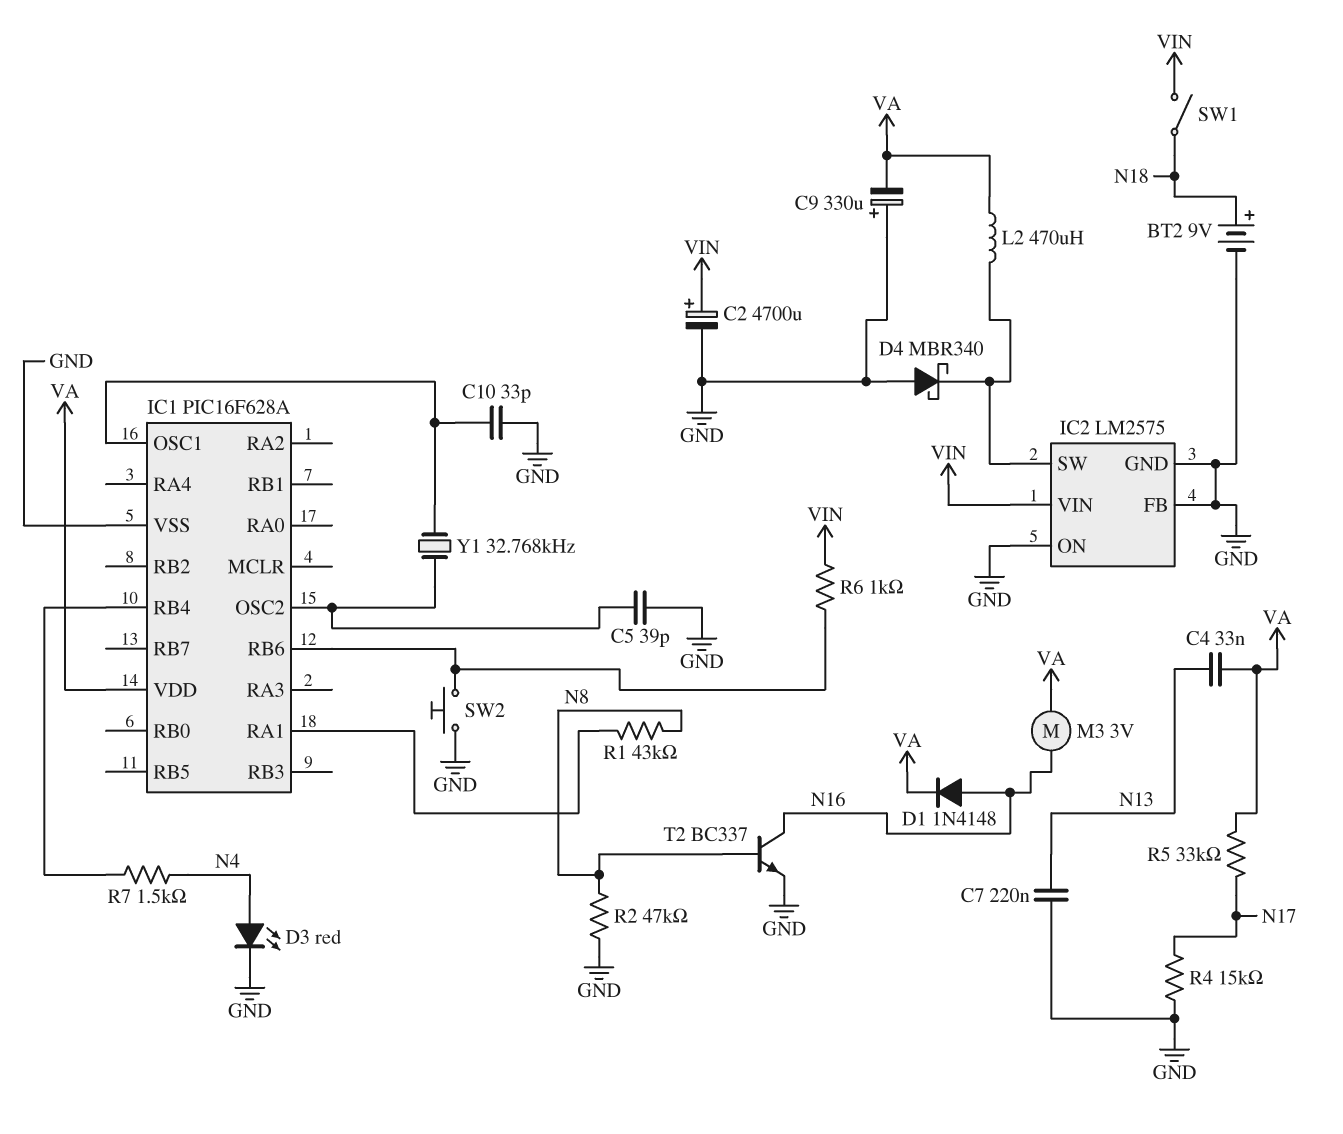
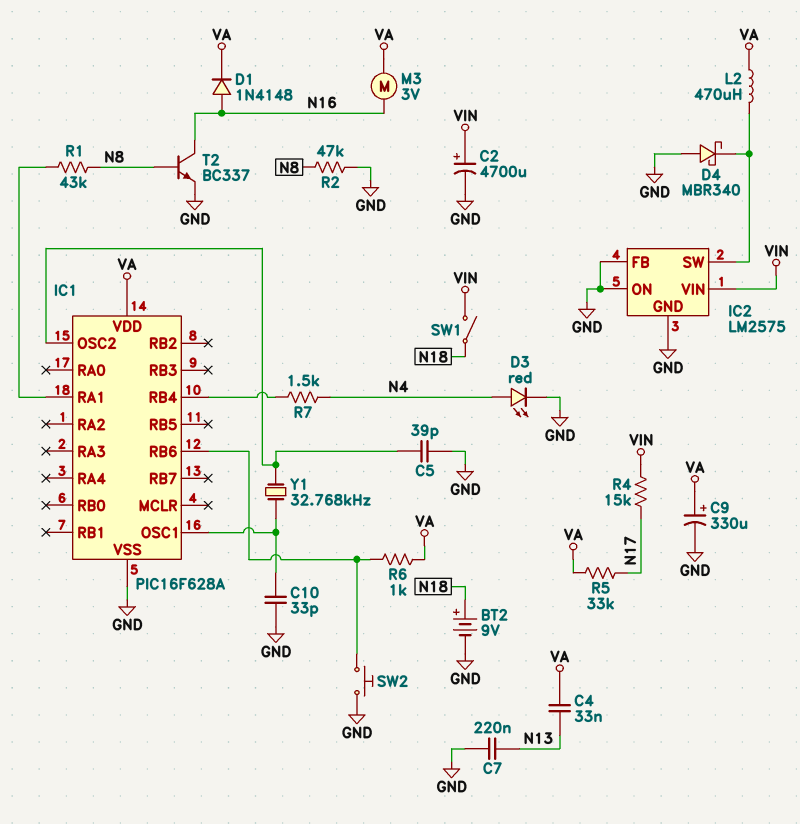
C9: 330uF (plus GND, minus VA) -> 330uF (plus VA, minus GND)
R4: 15k (GND, N17) -> 15k (N17, VIN)
R6: 1k (IC1/RB6, VIN) -> 1k (IC1/RB6, VA)

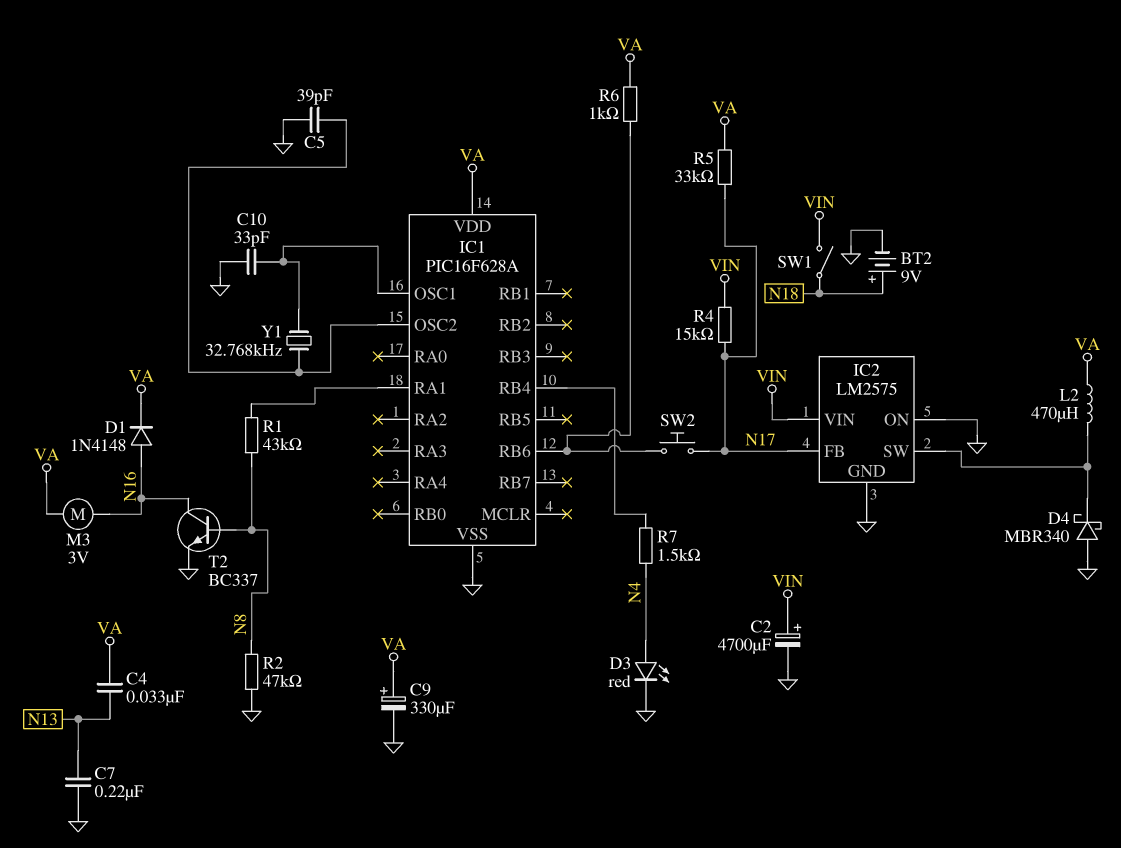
IC2 pin FB: GND -> N17
SW2: button (GND, IC1/RB6) -> button (IC1/RB6, N17)

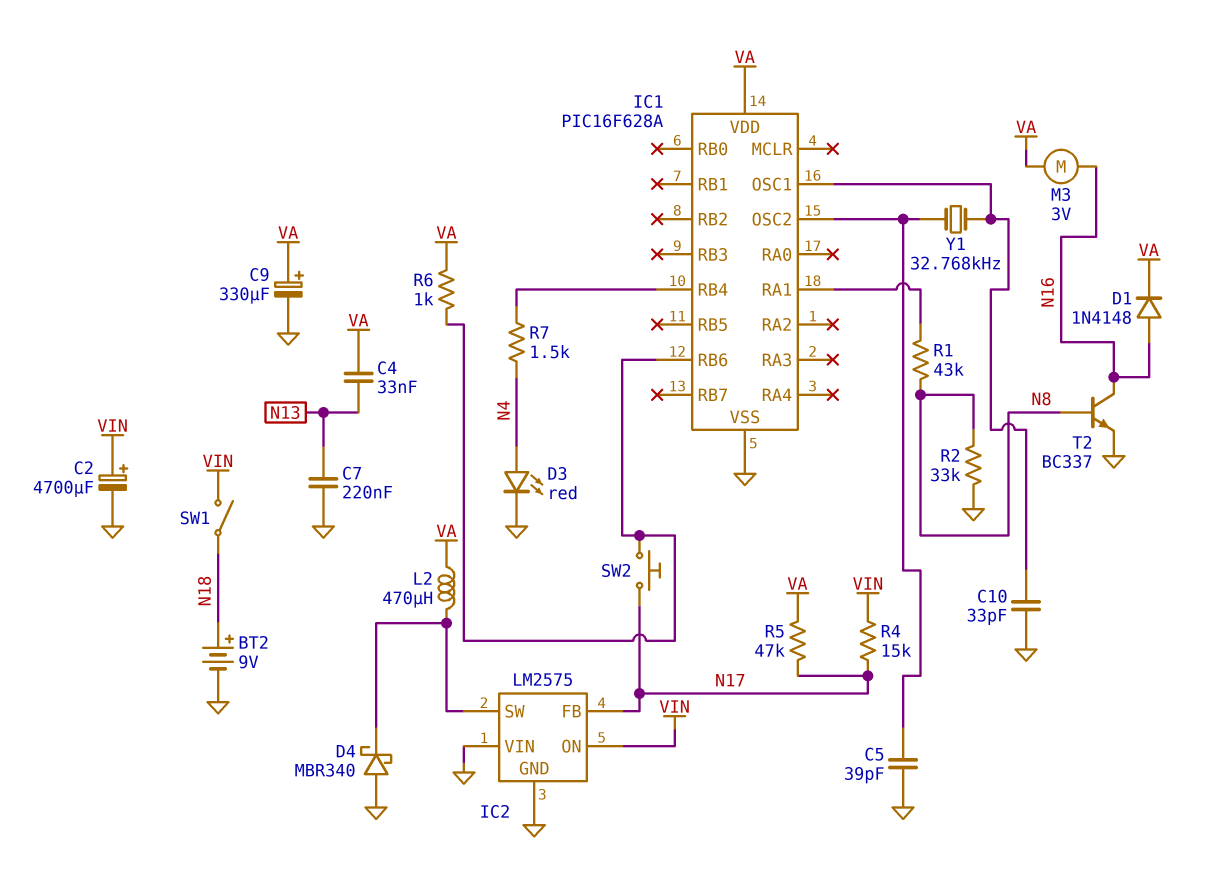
IC2 pin ON: GND -> VIN
IC2 pin VIN: VIN -> GND
R2: 47k (GND, N8) -> 33k (GND, N8)
R5: 33k (N17, VA) -> 47k (N17, VA)

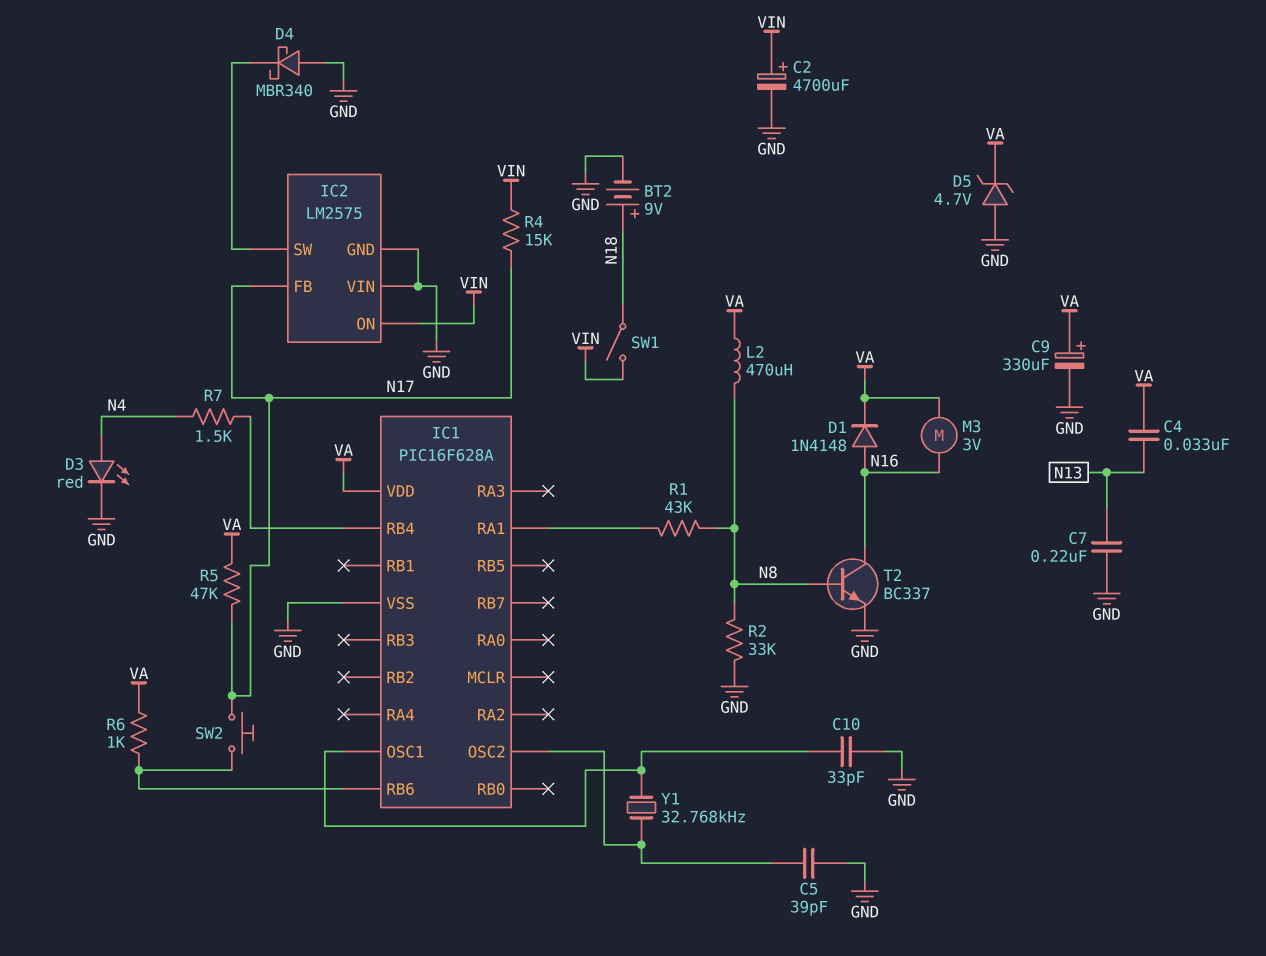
D5: none -> zener 4.7V (A GND, K VA)
L2: 470uH (IC2/SW, VA) -> 470uH (N8, VA)

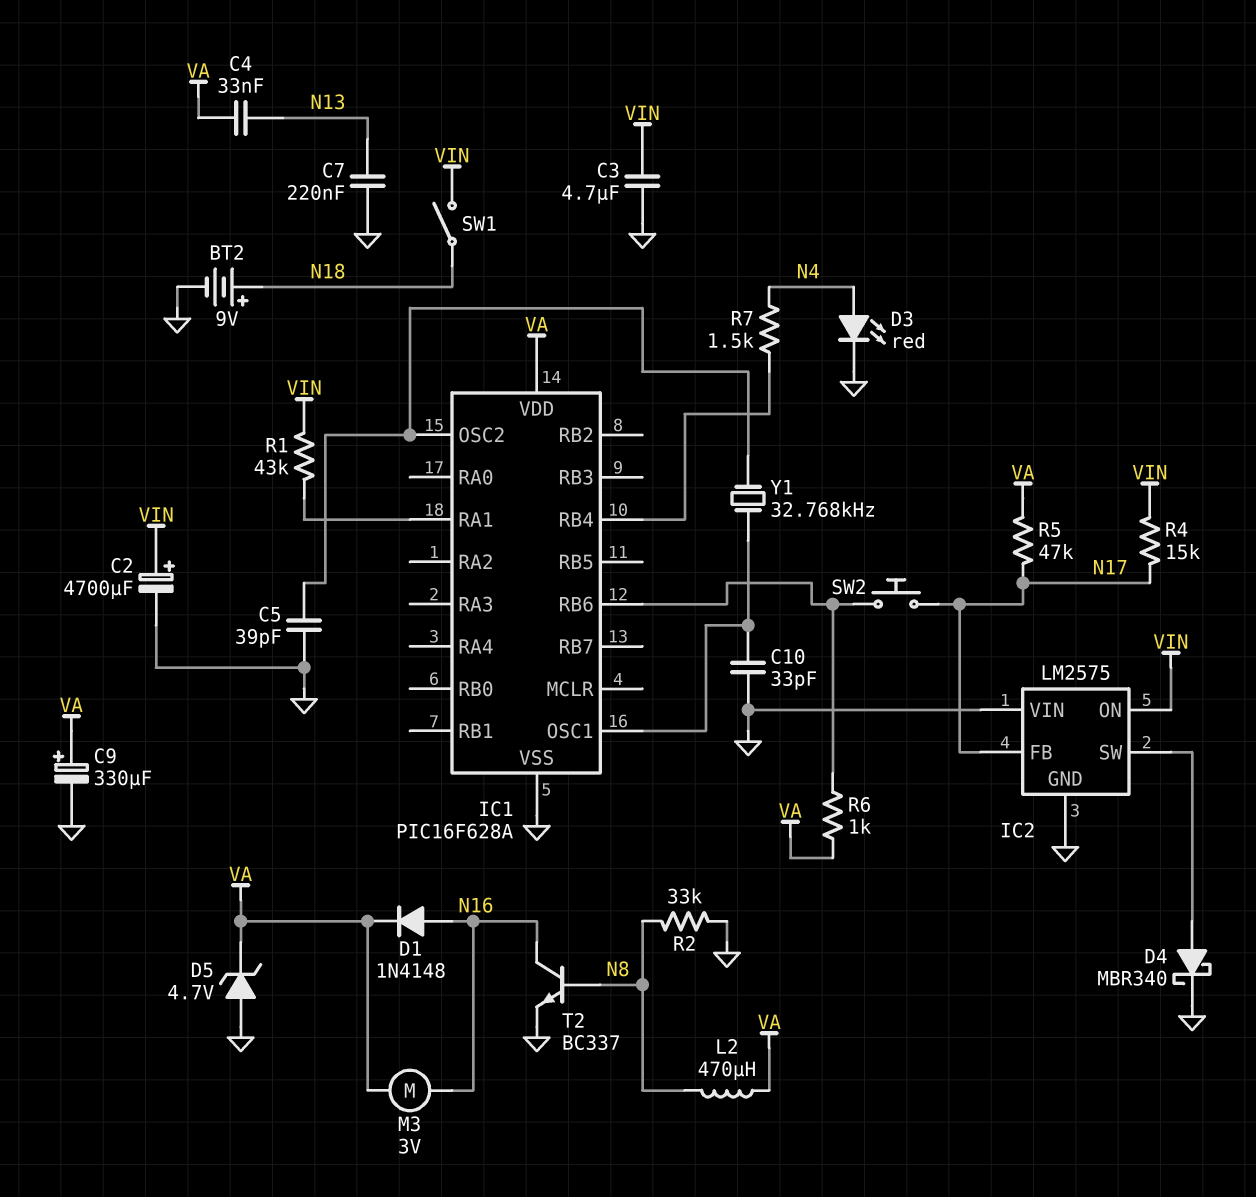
C3: none -> 4.7uF (GND, VIN)
D4: schottky MBR340 (A GND, K IC2/SW) -> schottky MBR340 (A IC2/SW, K GND)
R1: 43k (IC1/RA1, N8) -> 43k (IC1/RA1, VIN)

